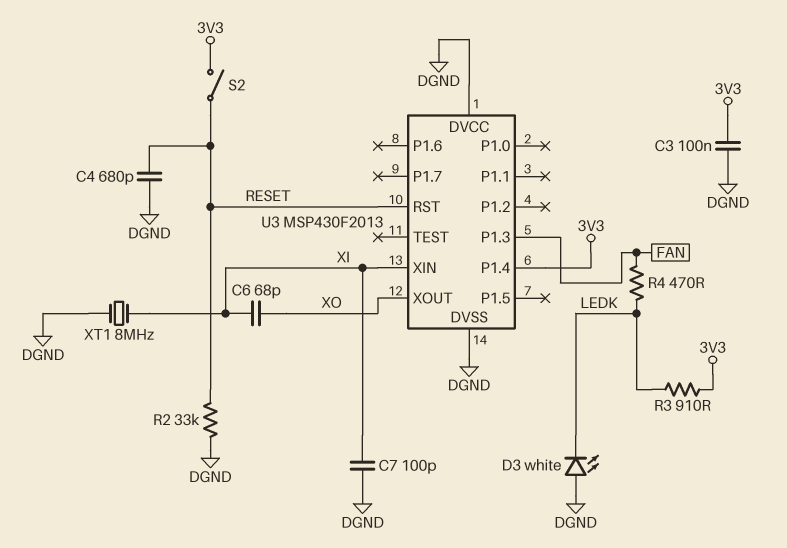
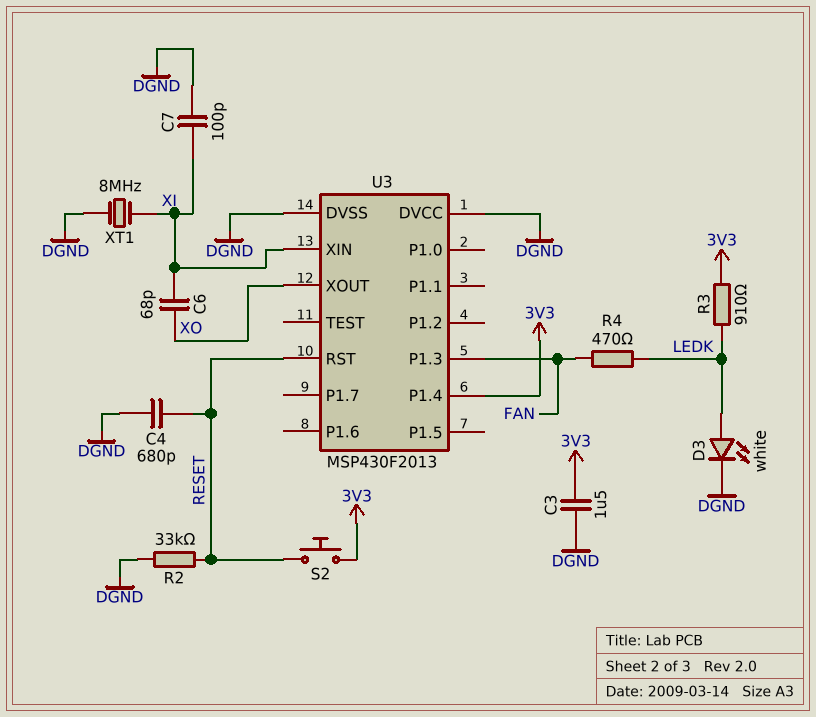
C3: 100nF (3V3, DGND) -> 1.5uF (3V3, DGND)
D3: LED white (A DGND, K LEDK) -> LED white (A LEDK, K DGND)
S2: switch (3V3, RESET) -> button (3V3, RESET)

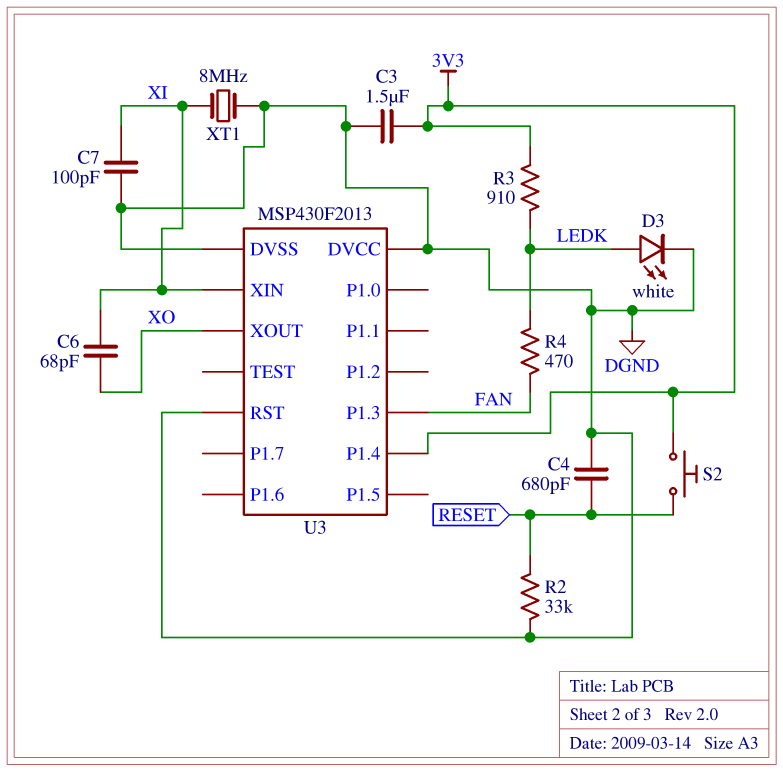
U3 pin RST: RESET -> DGND

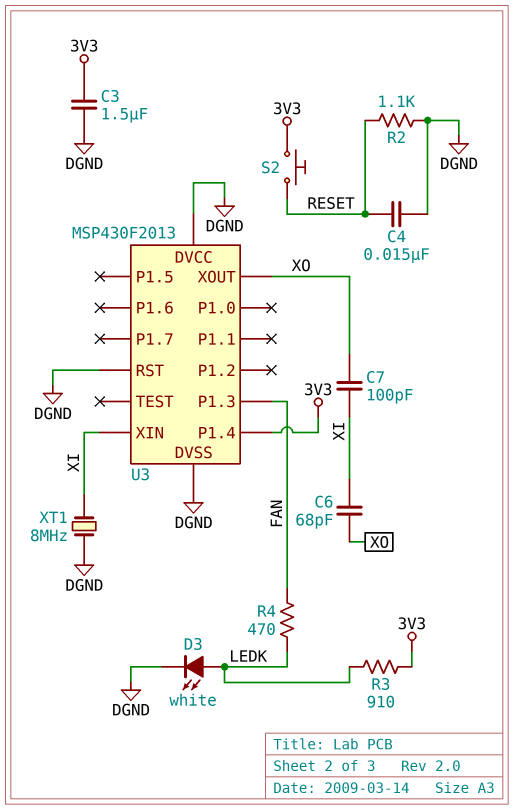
C4: 680pF (DGND, RESET) -> 15nF (DGND, RESET)
C7: 100pF (DGND, XI) -> 100pF (XI, XO)
R2: 33k (DGND, RESET) -> 1.1k (DGND, RESET)

